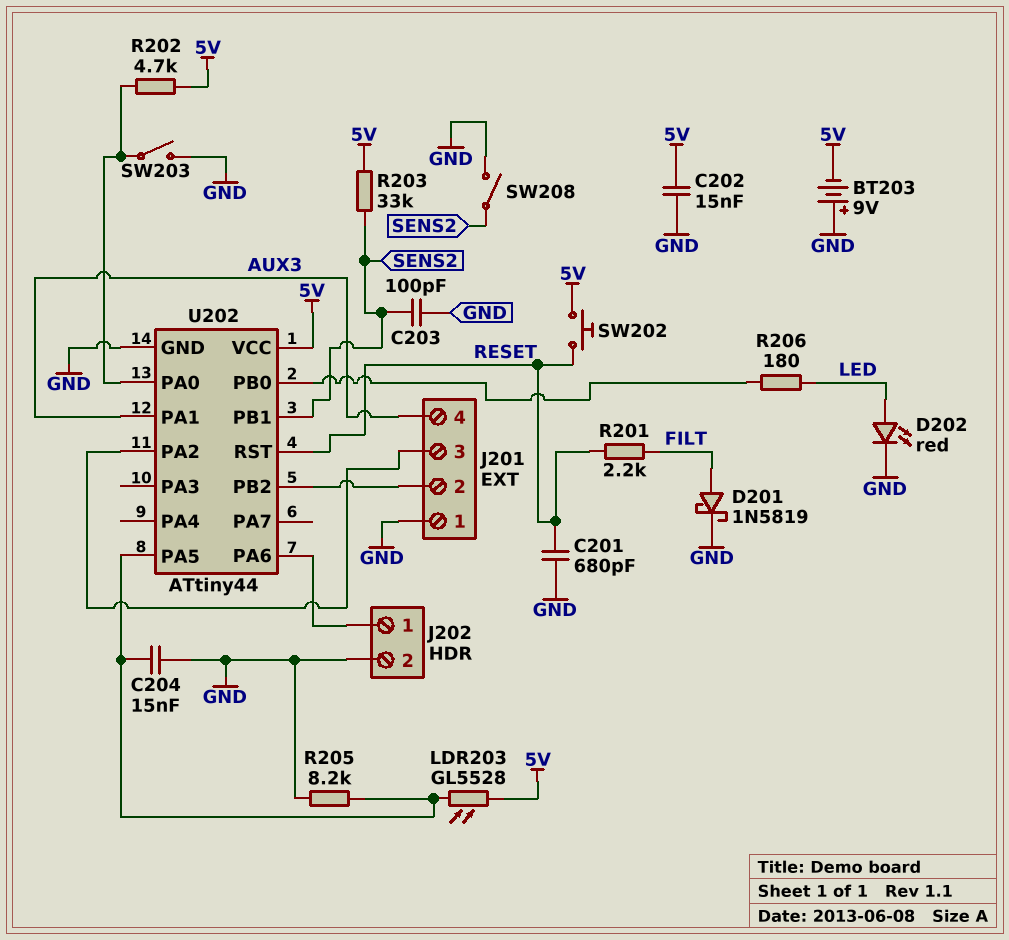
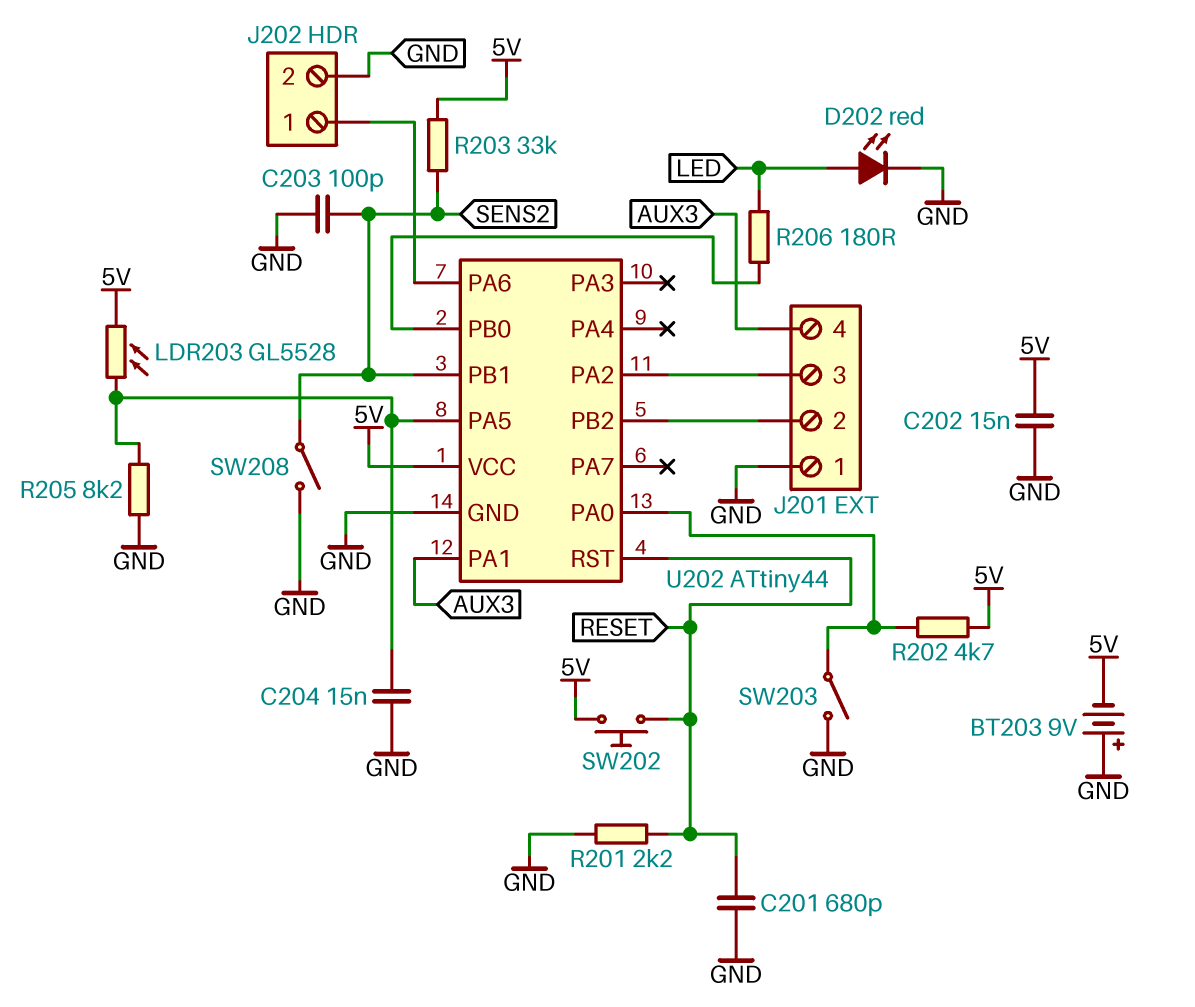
D201: schottky 1N5819 (A FILT, K GND) -> none
R201: 2.2k (FILT, RESET) -> 2.2k (GND, RESET)

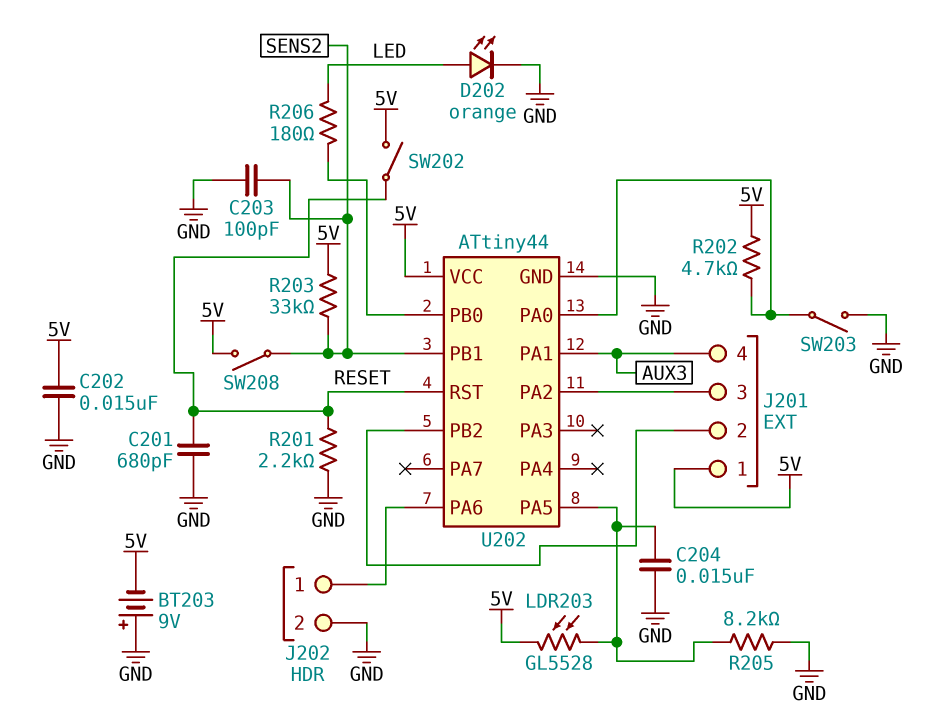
D202: LED red (A LED, K GND) -> LED orange (A LED, K GND)
J201 pin 1: GND -> 5V
SW202: button (5V, RESET) -> switch (5V, RESET)
SW208: switch (GND, SENS2) -> switch (5V, SENS2)

